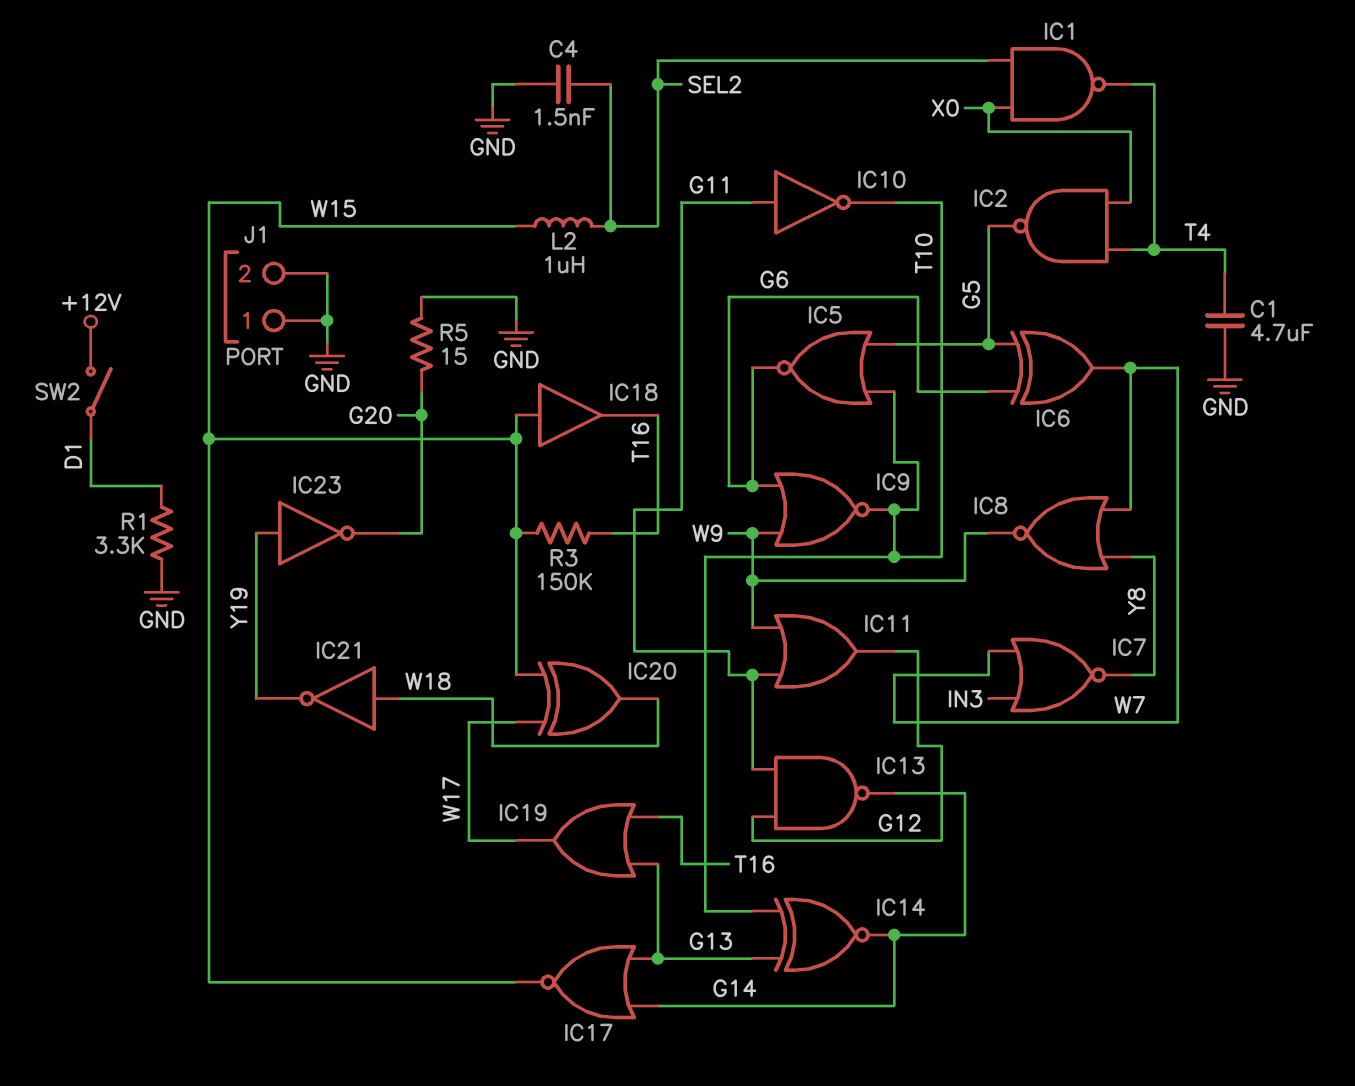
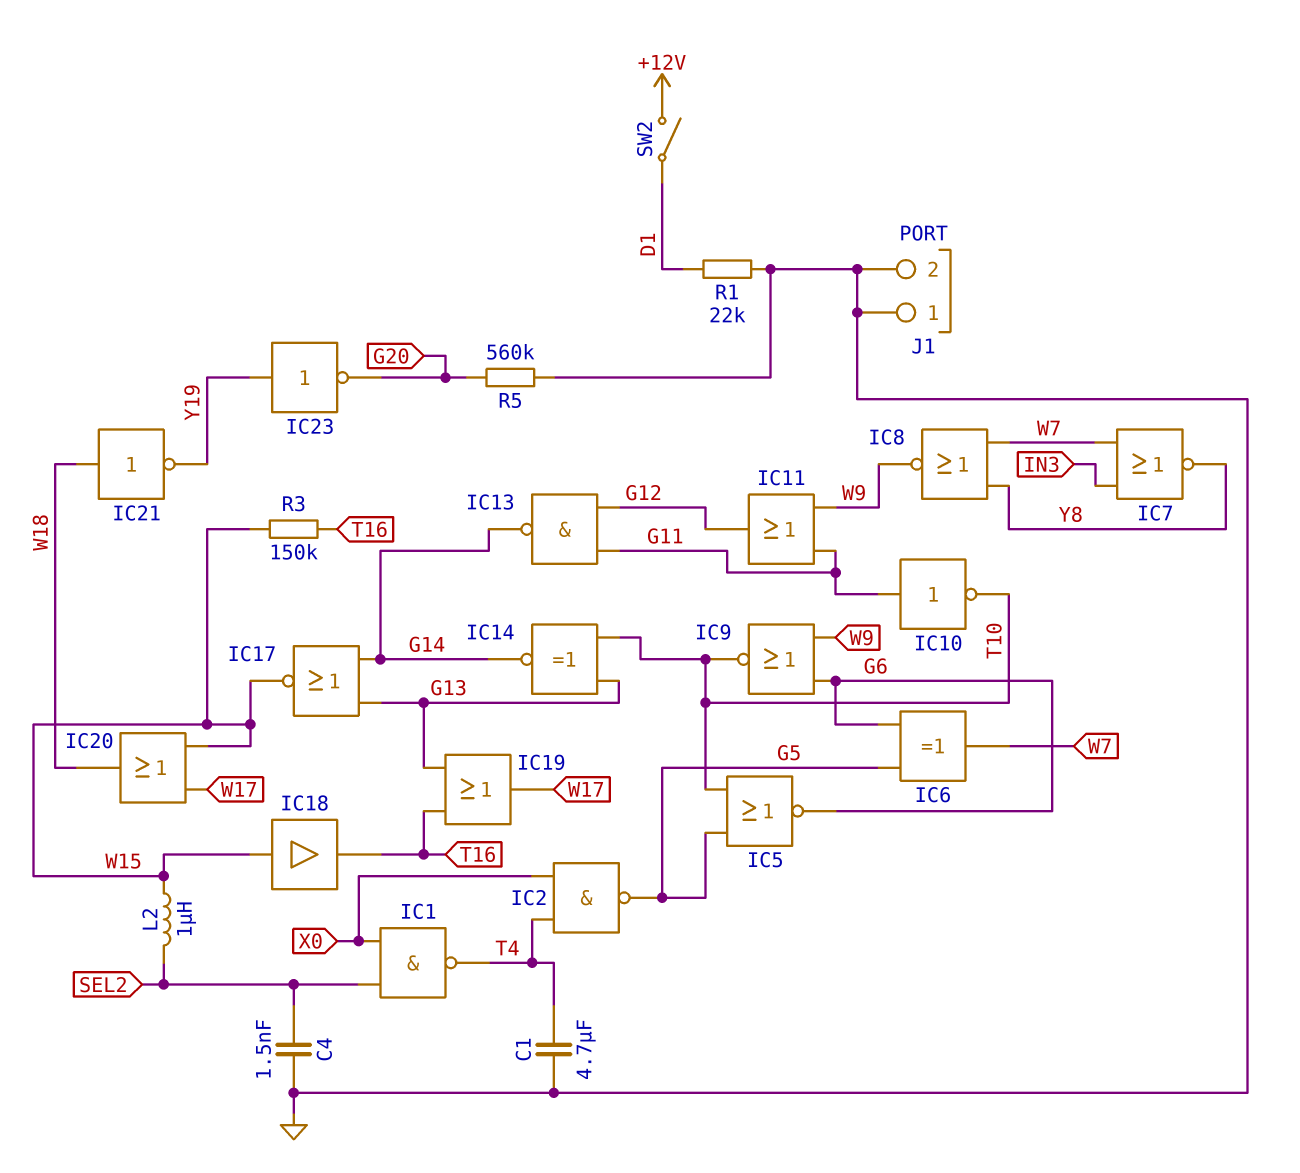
IC20: XOR (in W15, in W17, out W18) -> OR (in W15, in W17, out W18)
R1: 3.3k (D1, GND) -> 22k (D1, GND)
R5: 15 (G20, GND) -> 560k (G20, GND)

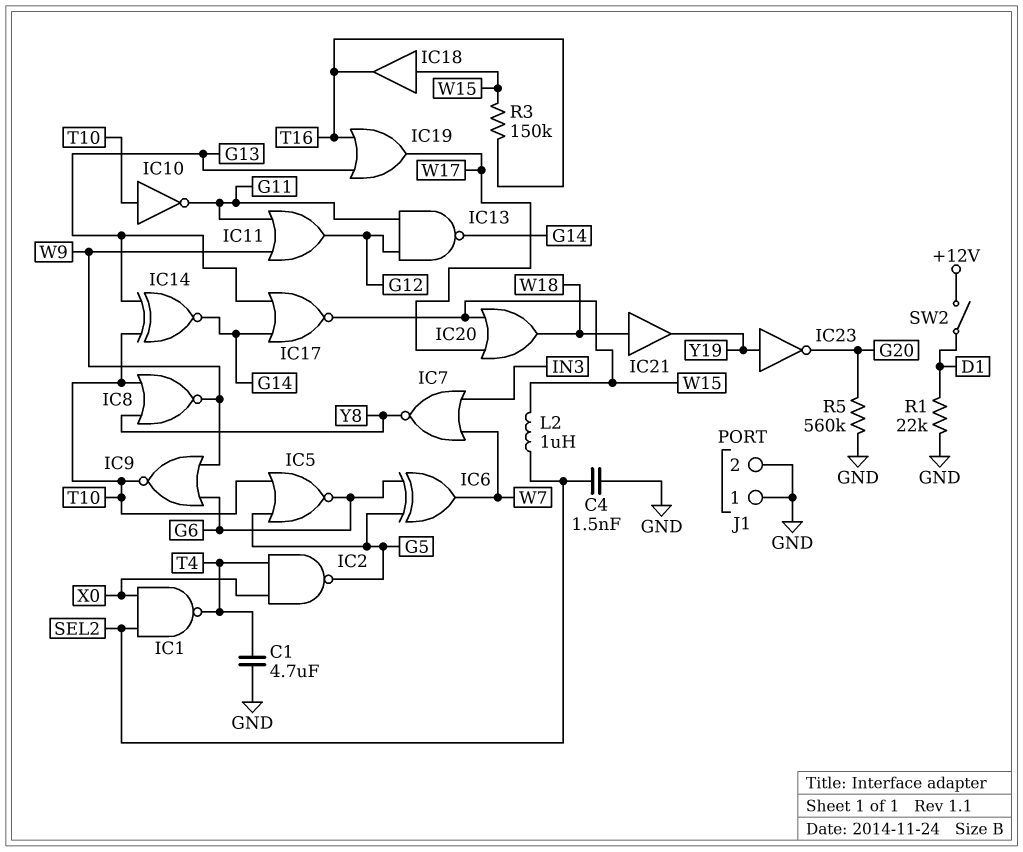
IC8: NOR (in W7, in Y8, out W9) -> NOR (in T10, in Y8, out W9)
IC10: NOT (in G11, out T10) -> NOT (in T10, out G11)
IC21: NOT (in W18, out Y19) -> buffer (in W18, out Y19)

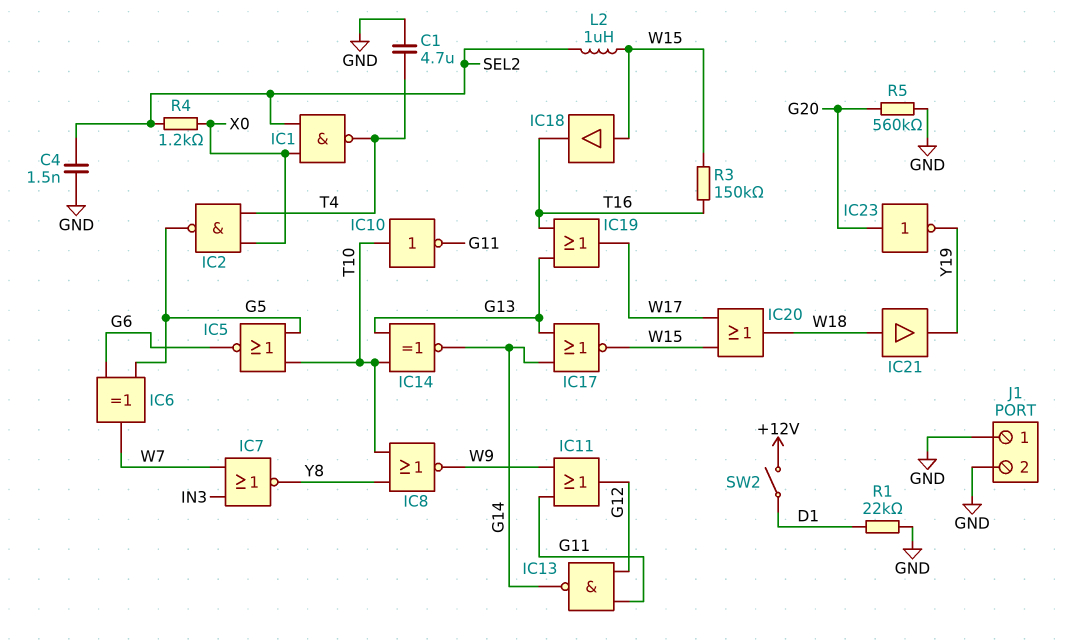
IC9: NOR (in G6, in W9, out T10) -> none
IC23: NOT (in Y19, out G20) -> NOT (in G20, out Y19)
R4: none -> 1.2k (SEL2, X0)

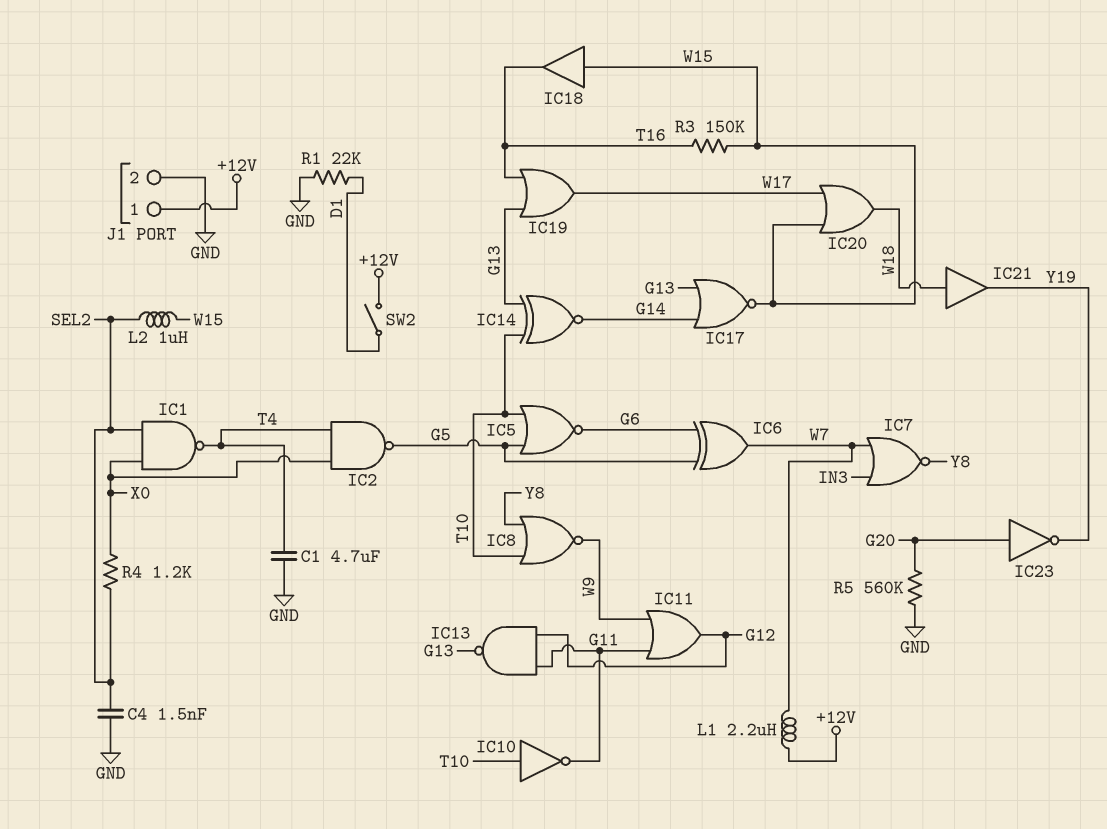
IC13: NAND (in G11, in G12, out G14) -> NAND (in G11, in G12, out G13)
J1 pin 1: GND -> +12V
L1: none -> 2.2uH (+12V, W7)

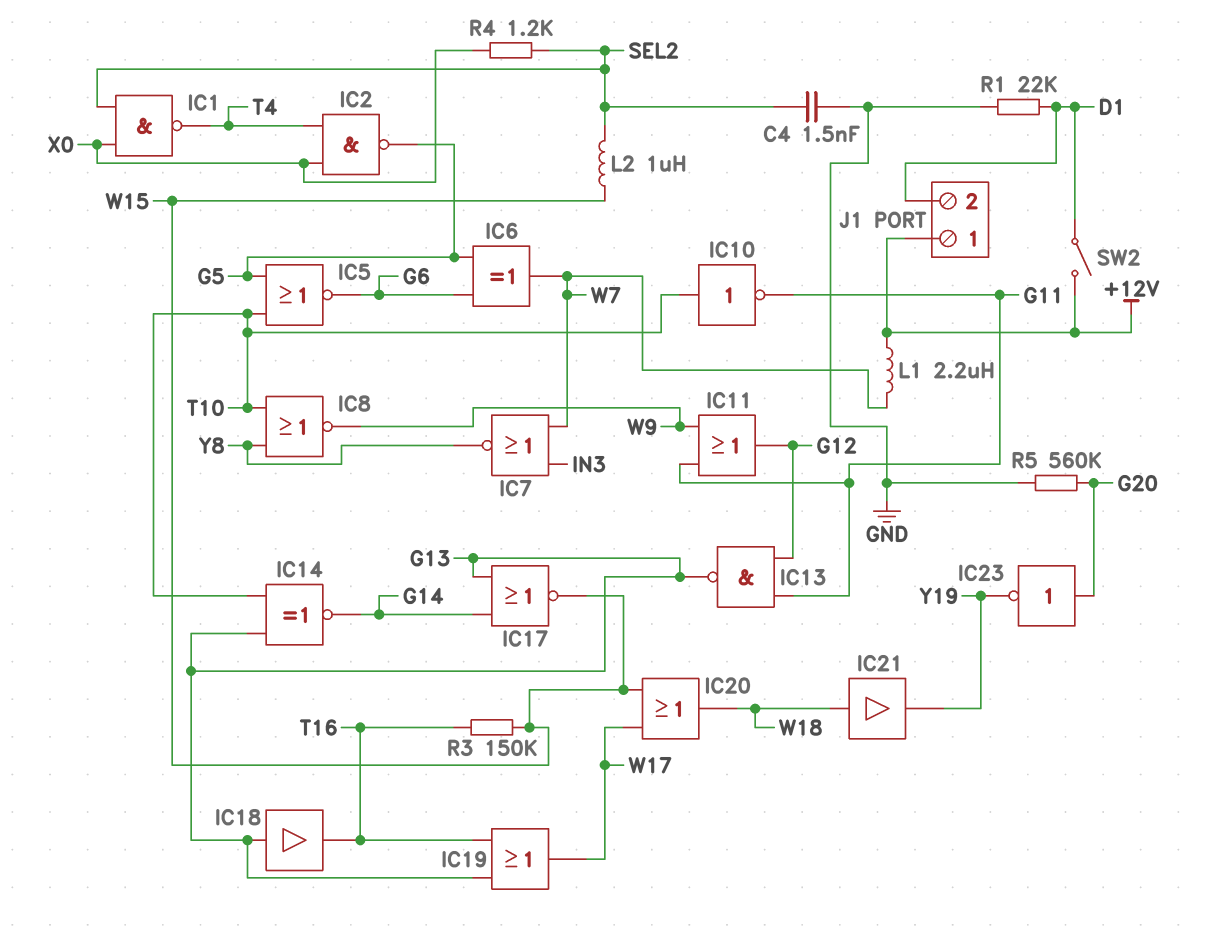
C1: 4.7uF (GND, T4) -> none
IC18: buffer (in W15, out T16) -> buffer (in G13, out T16)
J1 pin 2: GND -> D1

